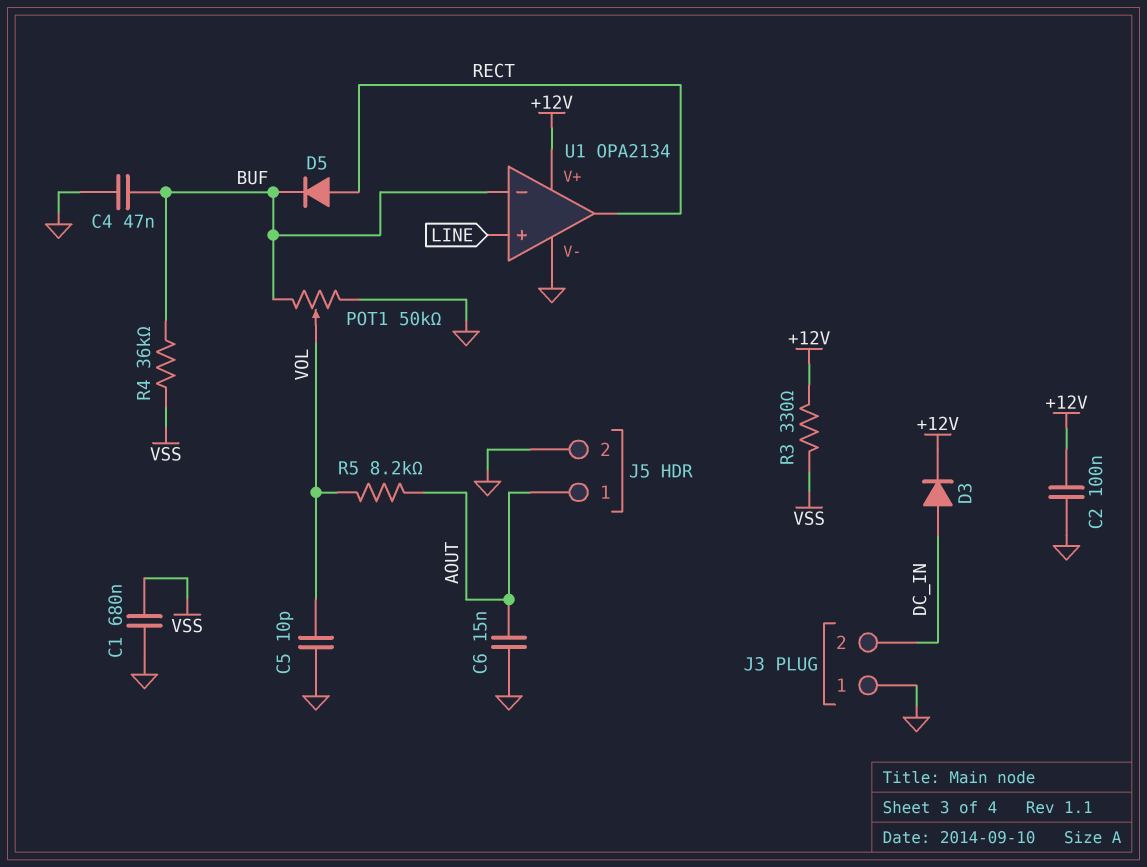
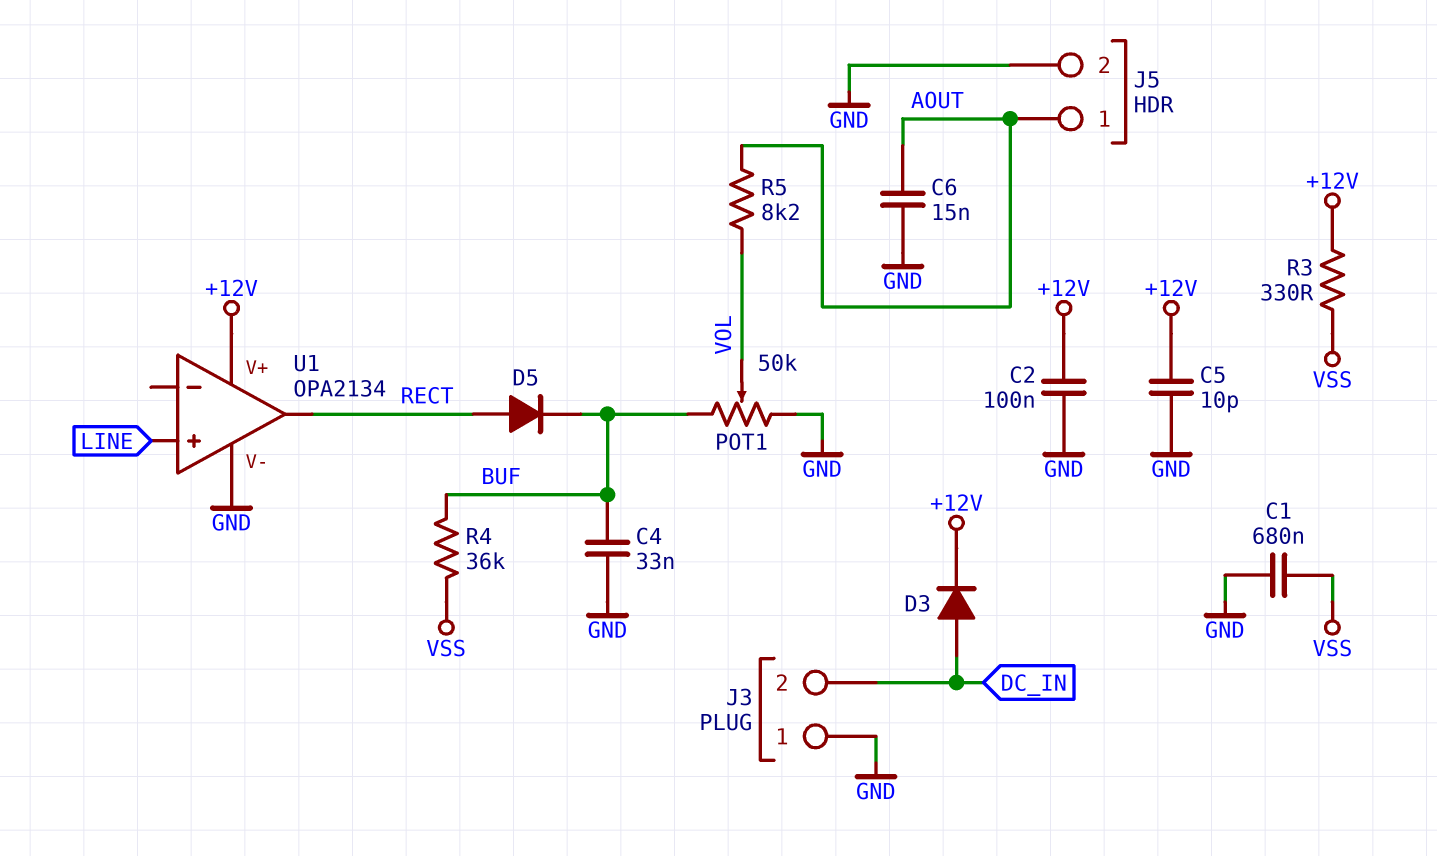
C4: 47nF (BUF, GND) -> 33nF (BUF, GND)
C5: 10pF (GND, VOL) -> 10pF (+12V, GND)
U1 pin in-: BUF -> none

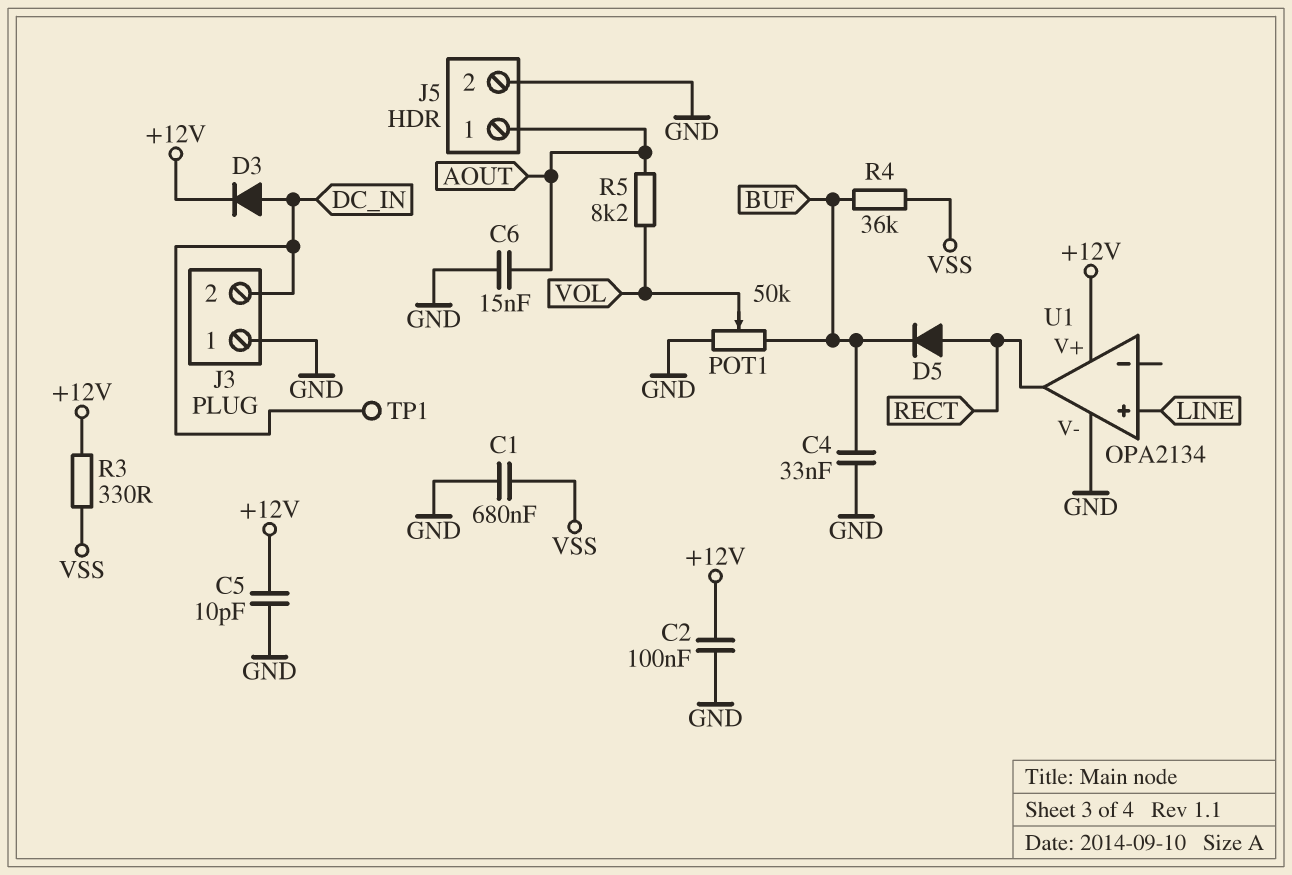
TP1: none -> test point (DC_IN)

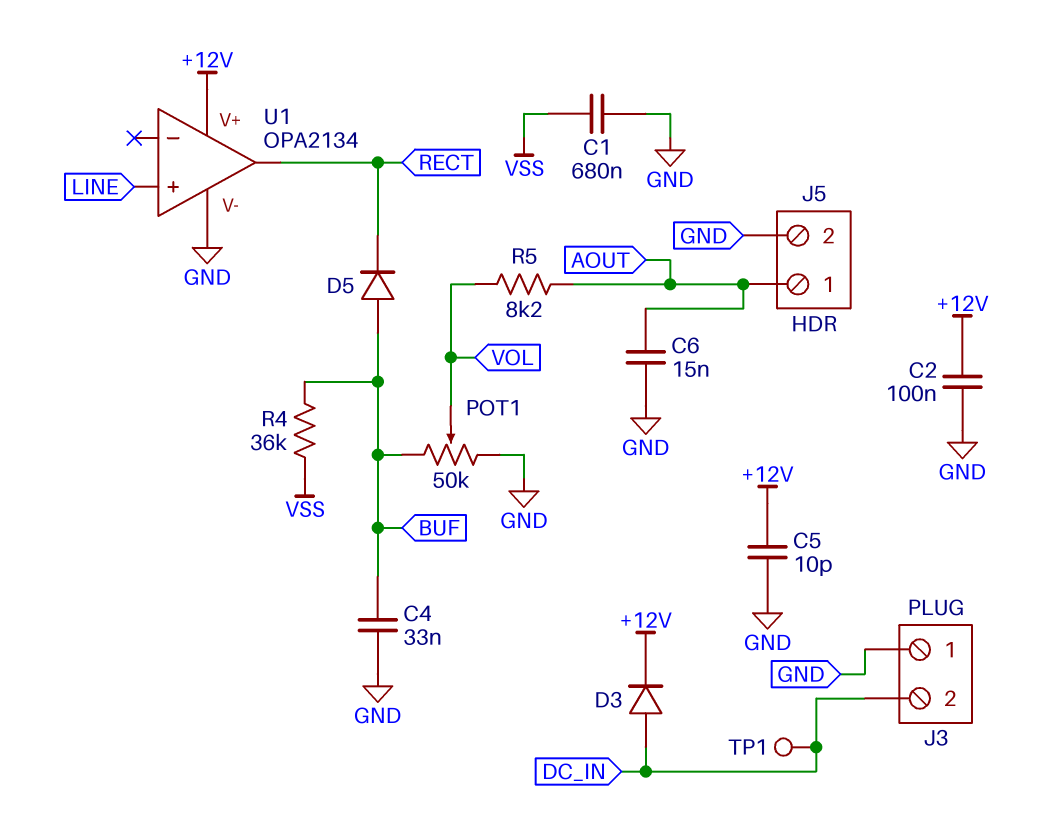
D5: diode (A RECT, K BUF) -> diode (A BUF, K RECT)
R3: 330 (+12V, VSS) -> none

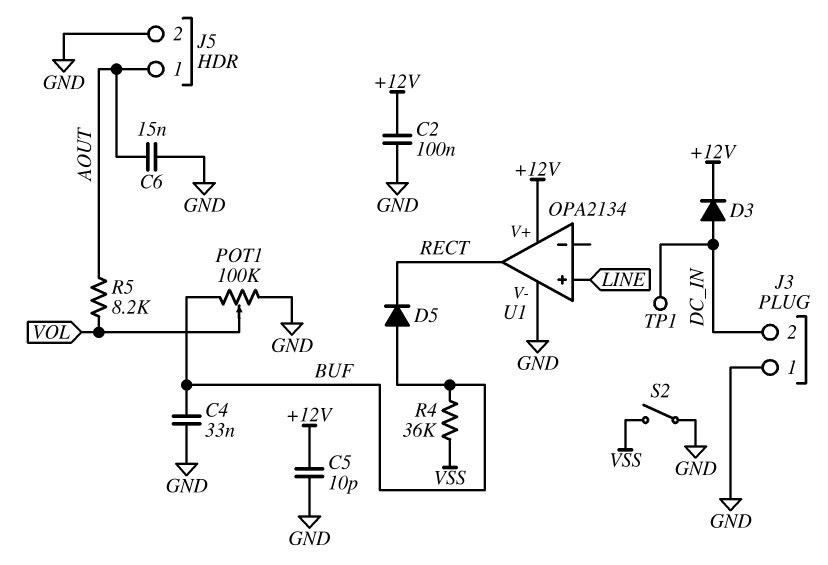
C1: 680nF (GND, VSS) -> none
POT1: 50k (BUF, GND, wiper VOL) -> 100k (BUF, GND, wiper VOL)
S2: none -> switch (GND, VSS)

